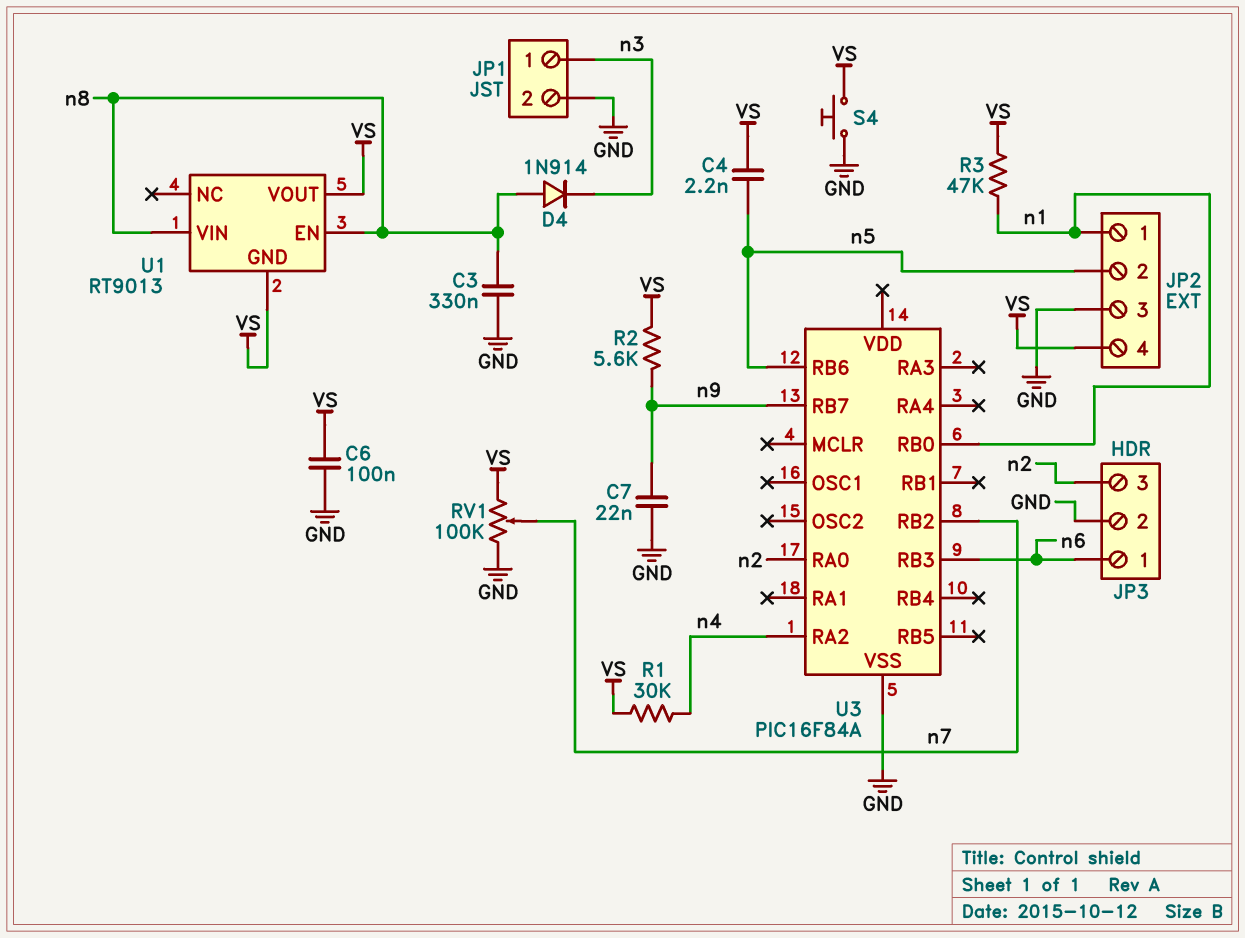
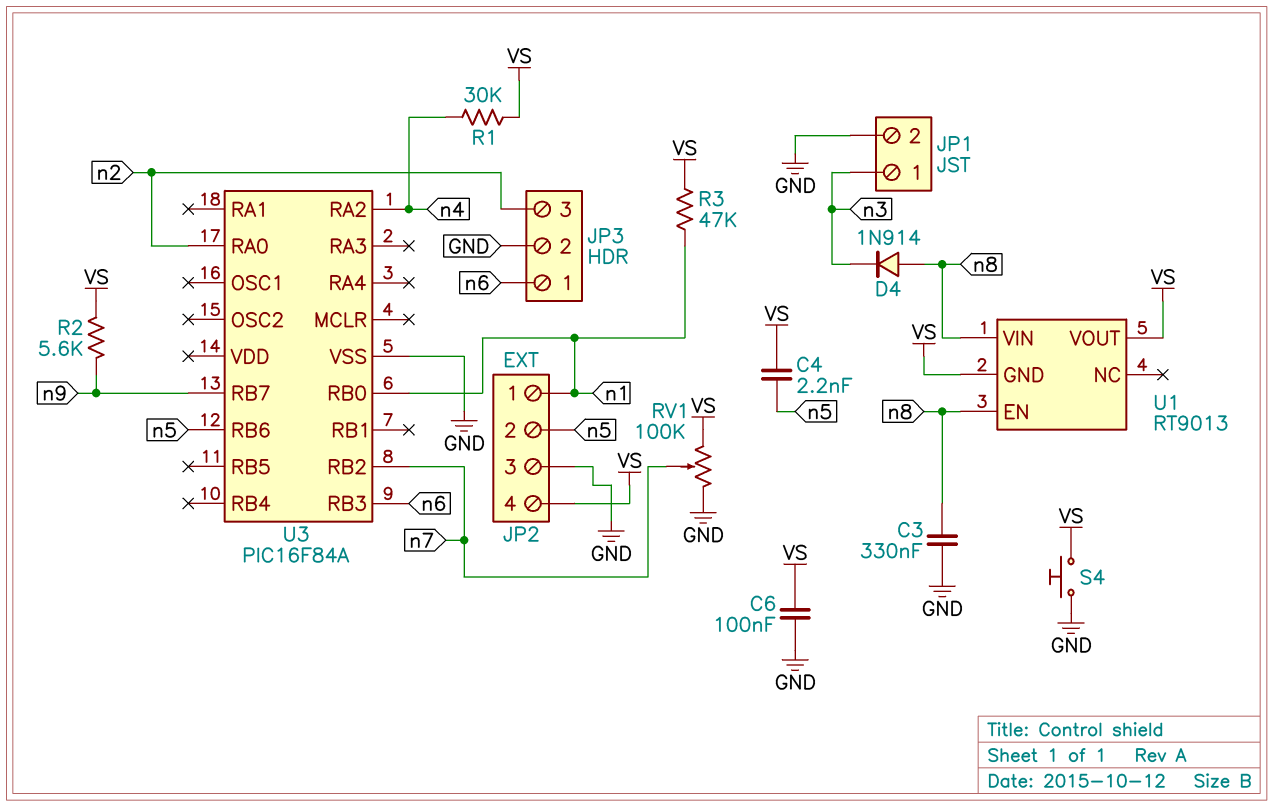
C7: 22nF (GND, n9) -> none

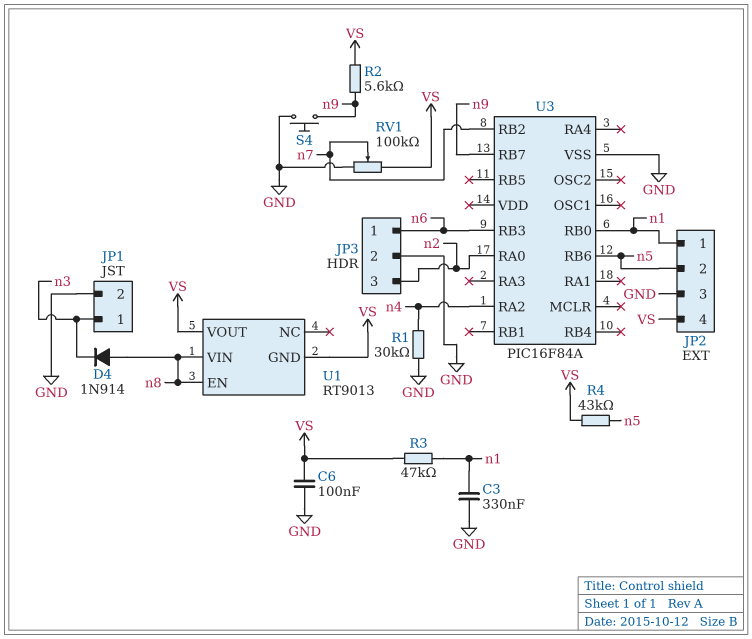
C3: 330nF (GND, n8) -> 330nF (GND, n1)
C4: 2.2nF (VS, n5) -> none
R1: 30k (VS, n4) -> 30k (GND, n4)
R4: none -> 43k (VS, n5)
S4: button (GND, VS) -> button (GND, n9)

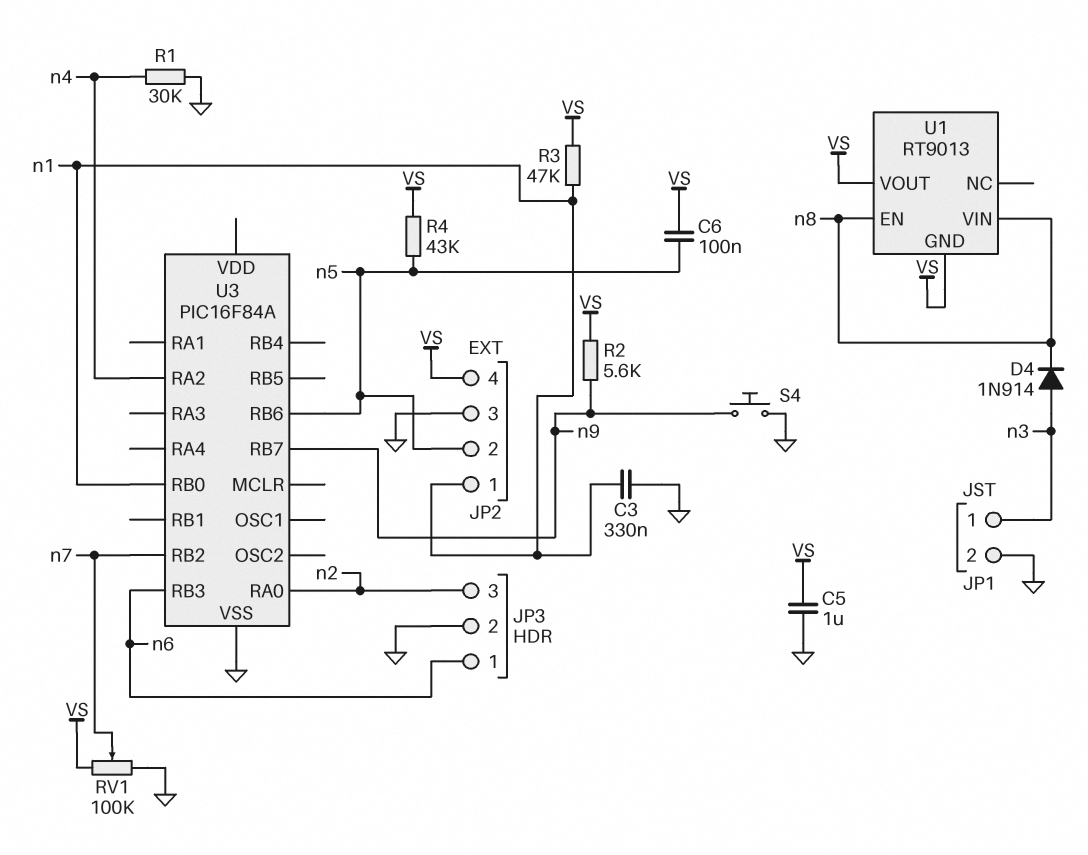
C5: none -> 1uF (GND, VS)
C6: 100nF (GND, VS) -> 100nF (VS, n5)
D4: diode 1N914 (A n8, K n3) -> diode 1N914 (A n3, K n8)

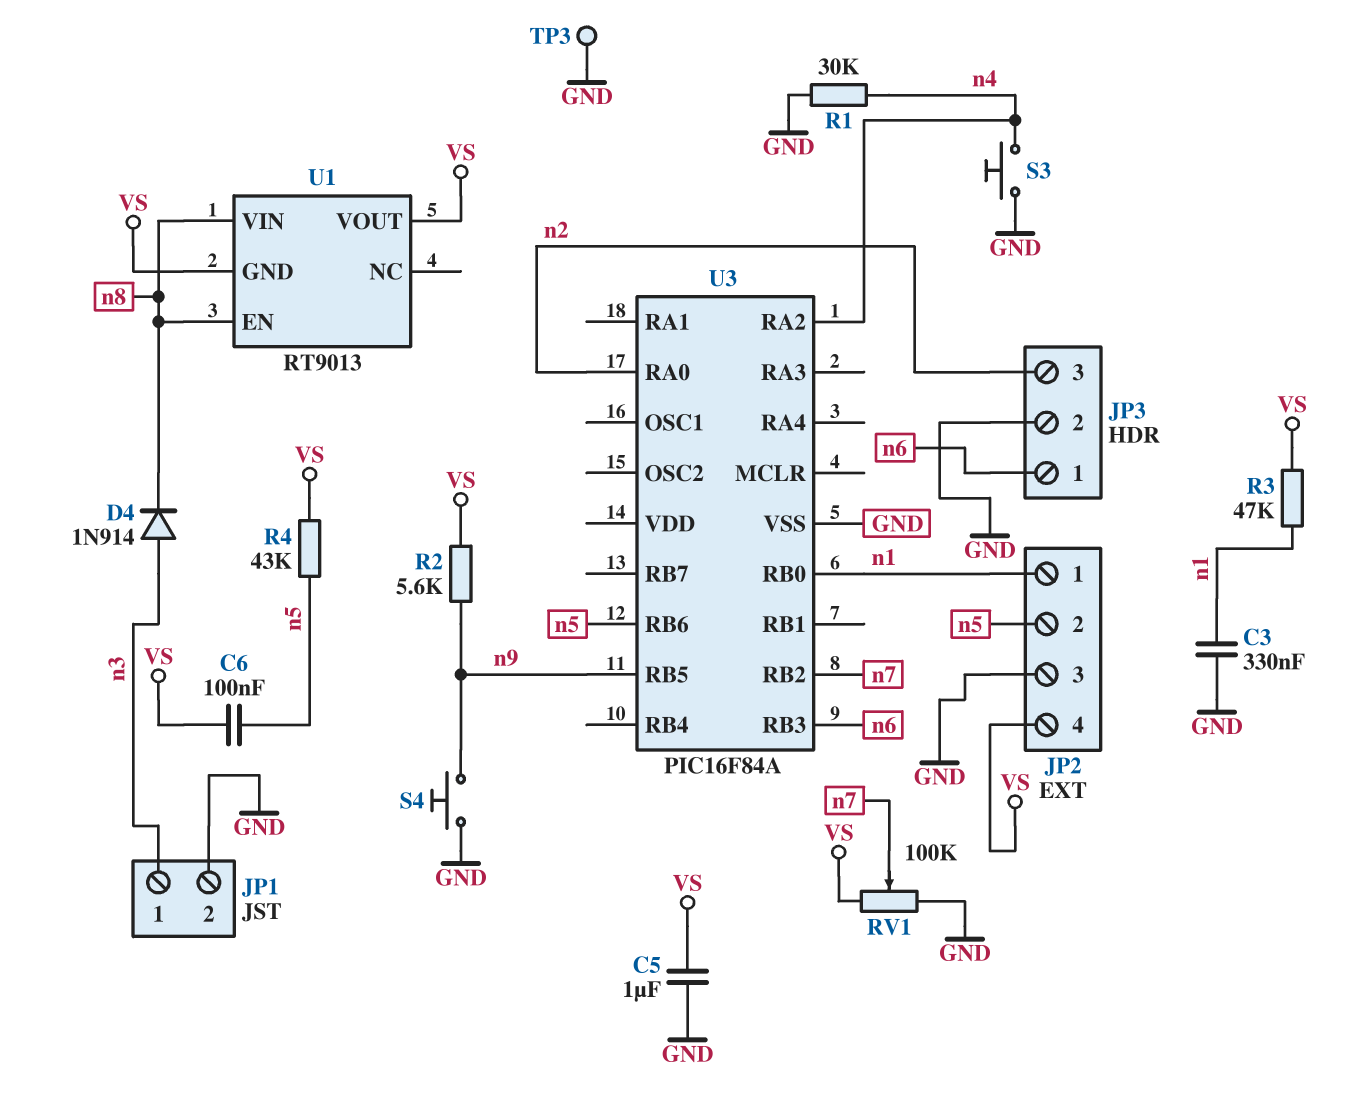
S3: none -> button (GND, n4)
TP3: none -> test point (GND)
U3 pin RB5: none -> n9
U3 pin RB7: n9 -> none

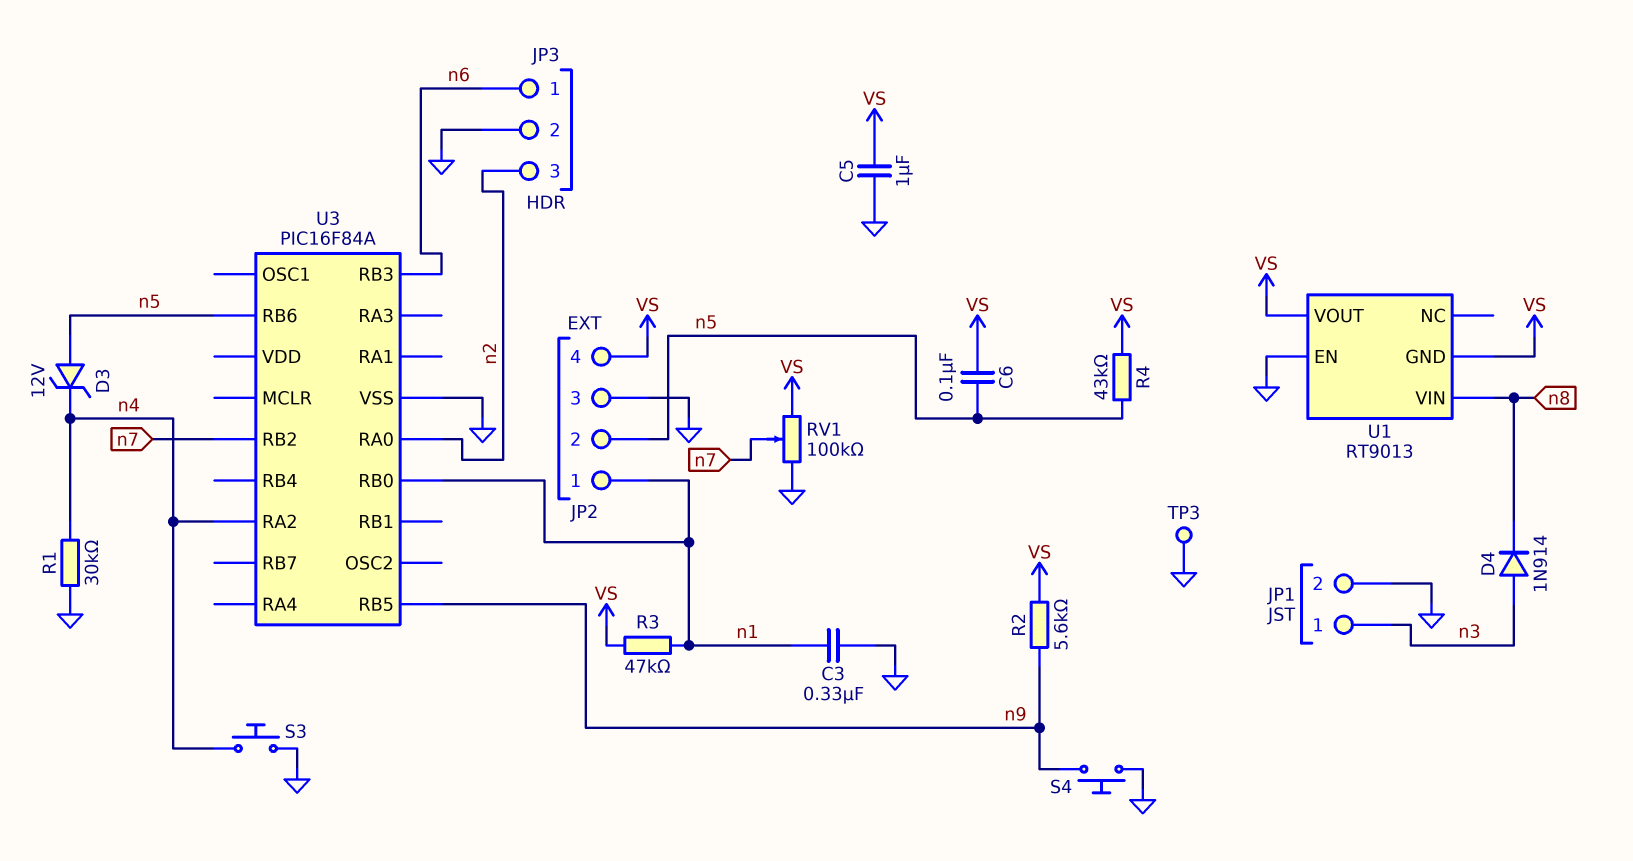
D3: none -> zener 12V (A n5, K n4)
U1 pin EN: n8 -> GND

